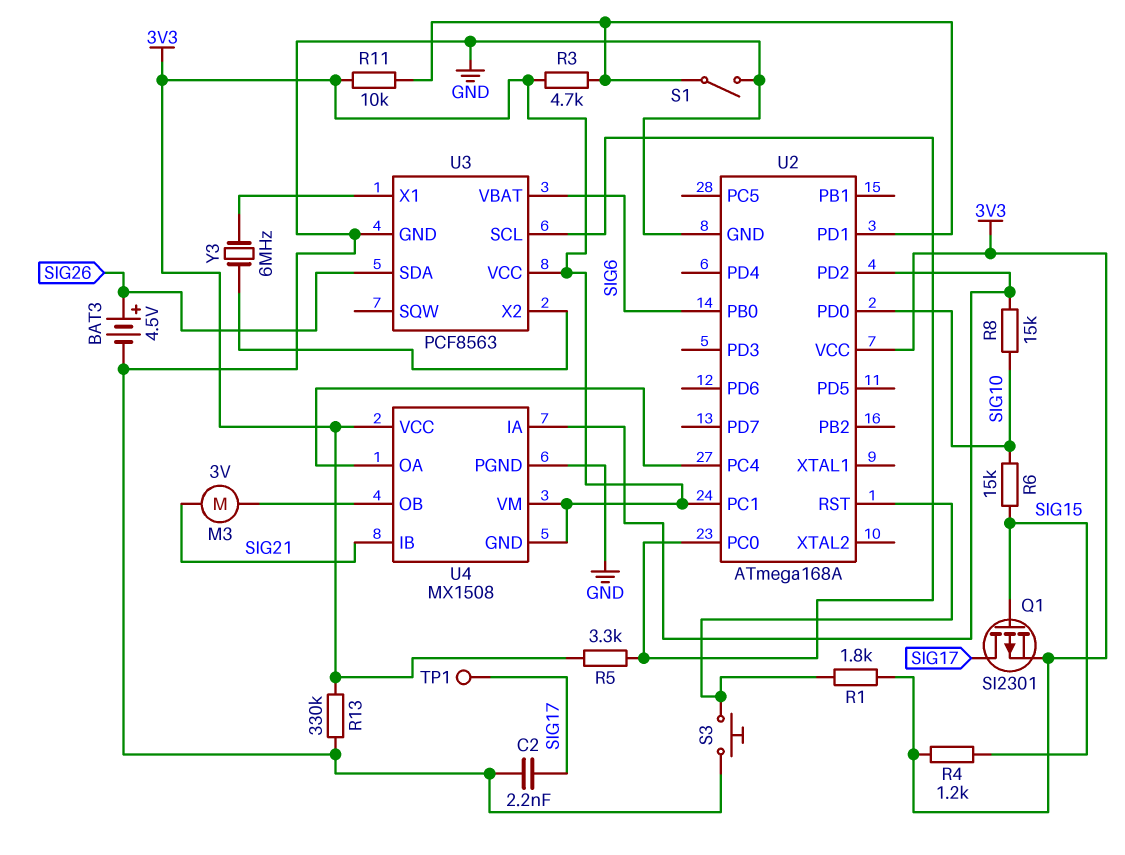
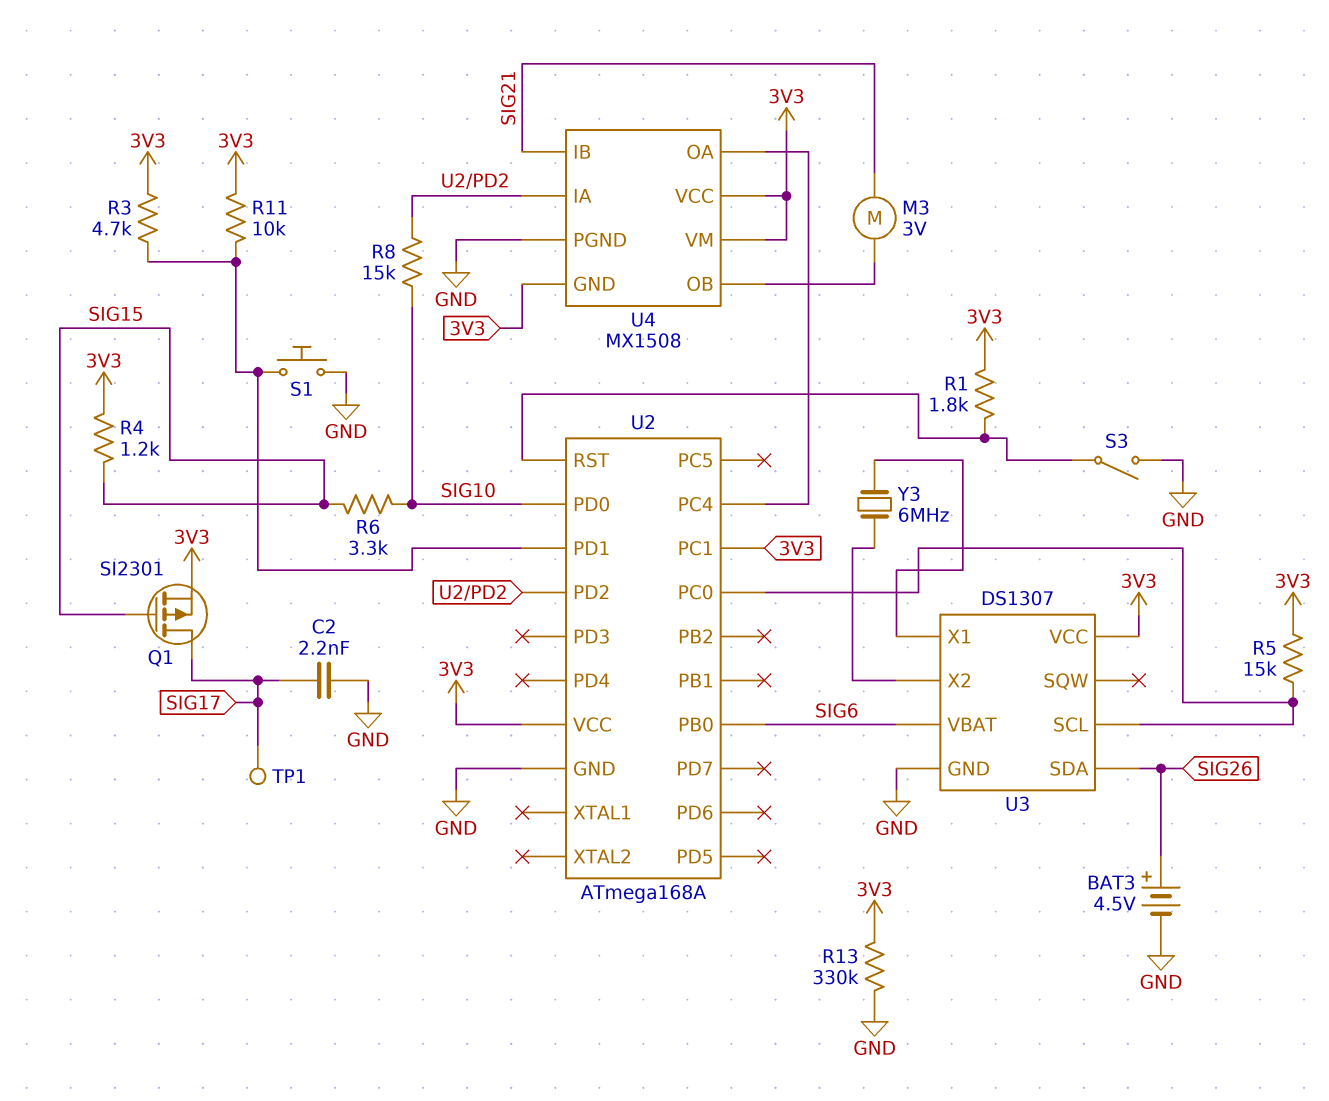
R5: 3.3k (3V3, U2/PC0) -> 15k (3V3, U2/PC0)
R6: 15k (SIG10, SIG15) -> 3.3k (SIG10, SIG15)
S1: switch (GND, U2/PD1) -> button (GND, U2/PD1)
S3: button (GND, U2/RST) -> switch (GND, U2/RST)
U3: PCF8563 -> DS1307

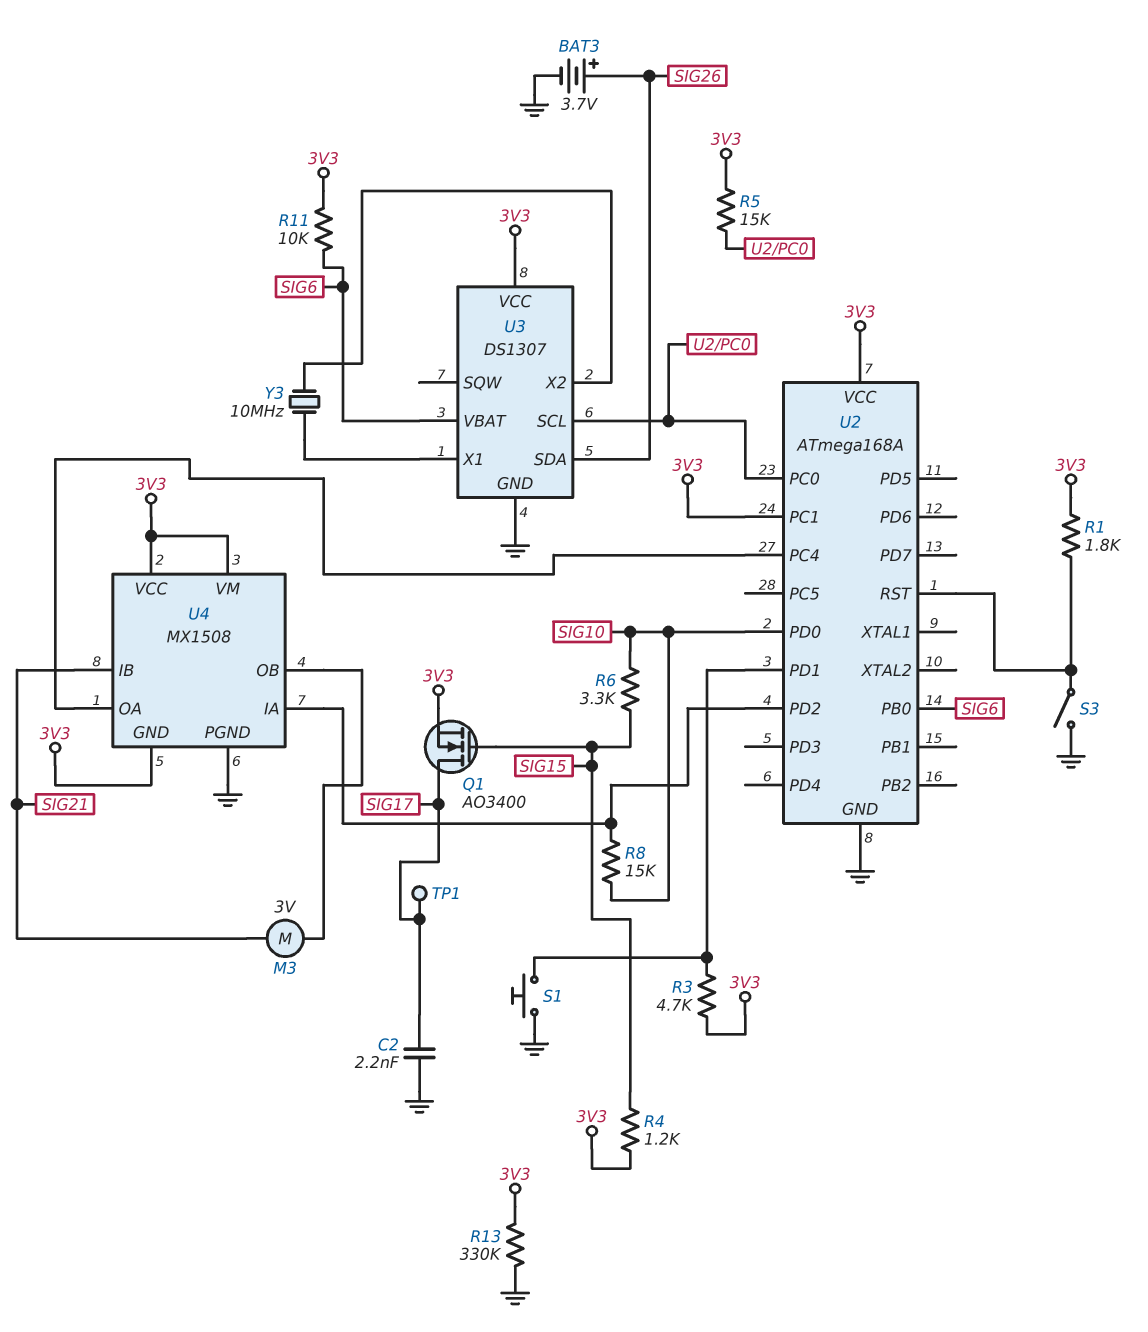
BAT3: 4.5V (plus SIG26, minus GND) -> 3.7V (plus SIG26, minus GND)
Q1: PMOS SI2301 (G SIG15, D SIG17, S 3V3) -> NMOS AO3400 (G SIG15, D SIG17, S 3V3)
R11: 10k (3V3, U2/PD1) -> 10k (3V3, SIG6)
Y3: 6MHz (U3/X1, U3/X2) -> 10MHz (U3/X1, U3/X2)

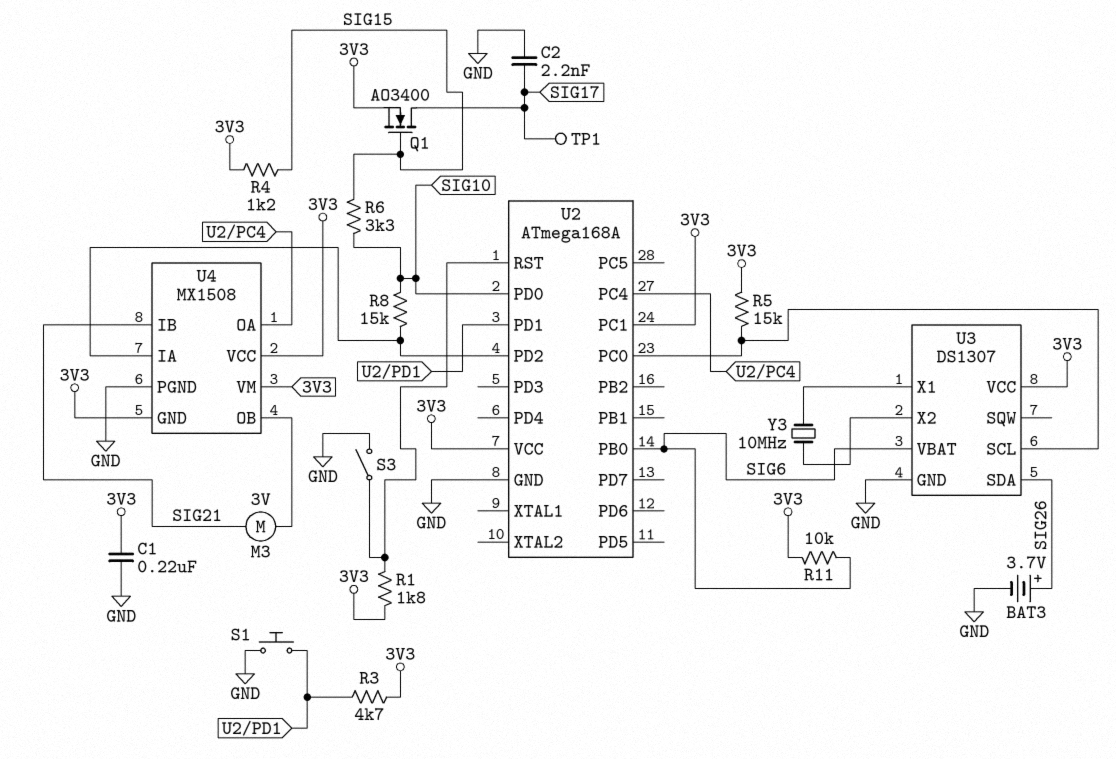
C1: none -> 220nF (3V3, GND)
R13: 330k (3V3, GND) -> none

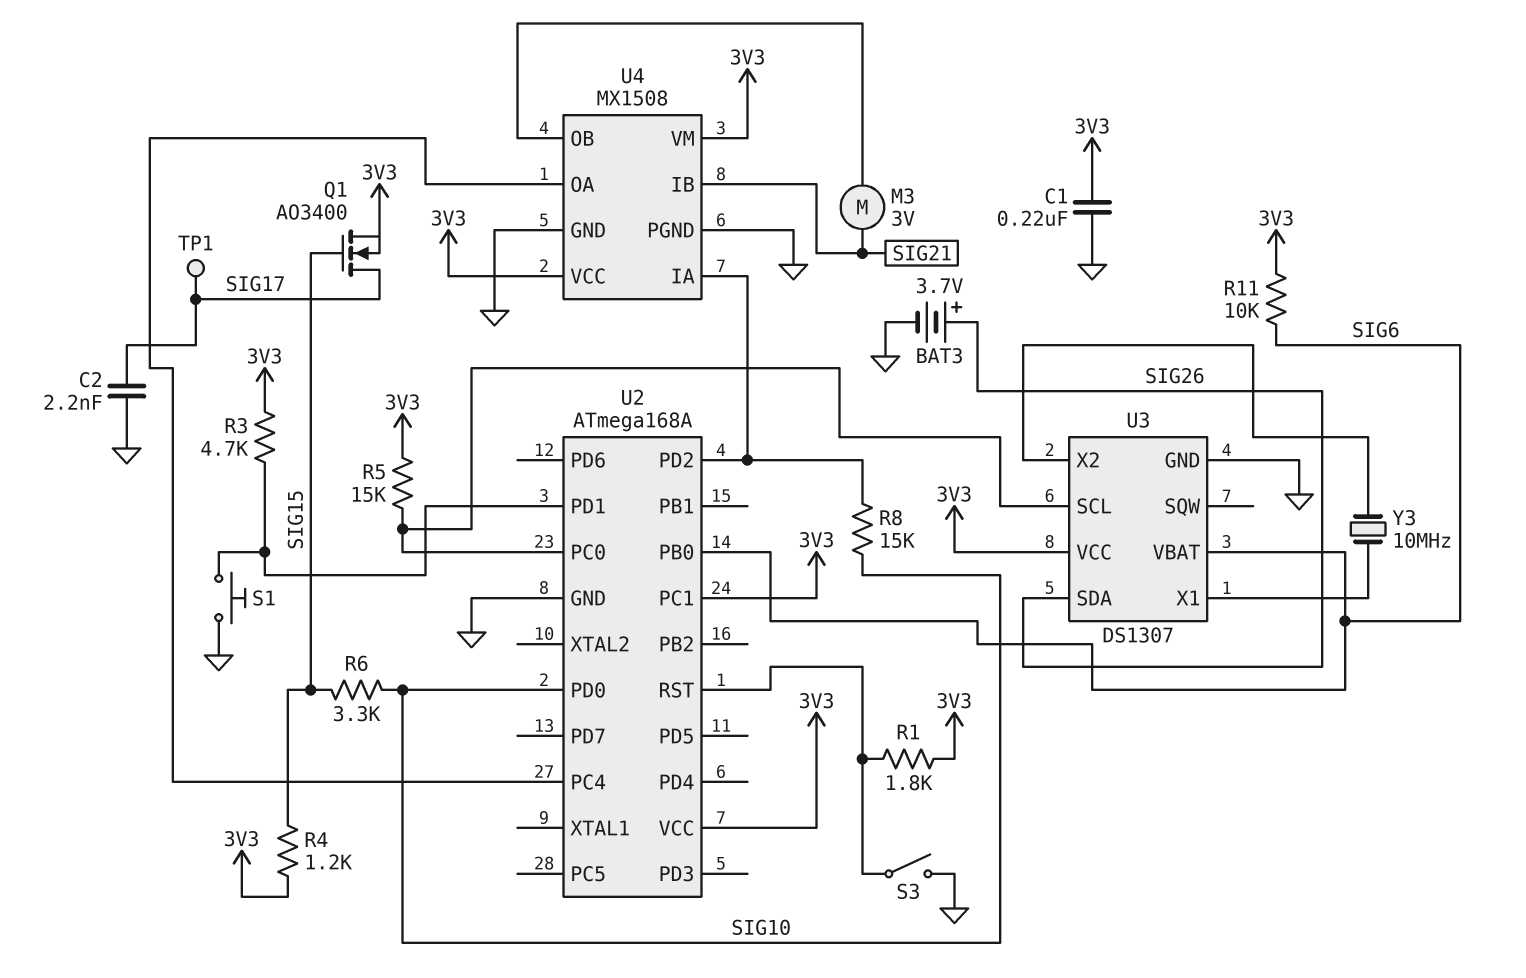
U4 pin GND: 3V3 -> GND

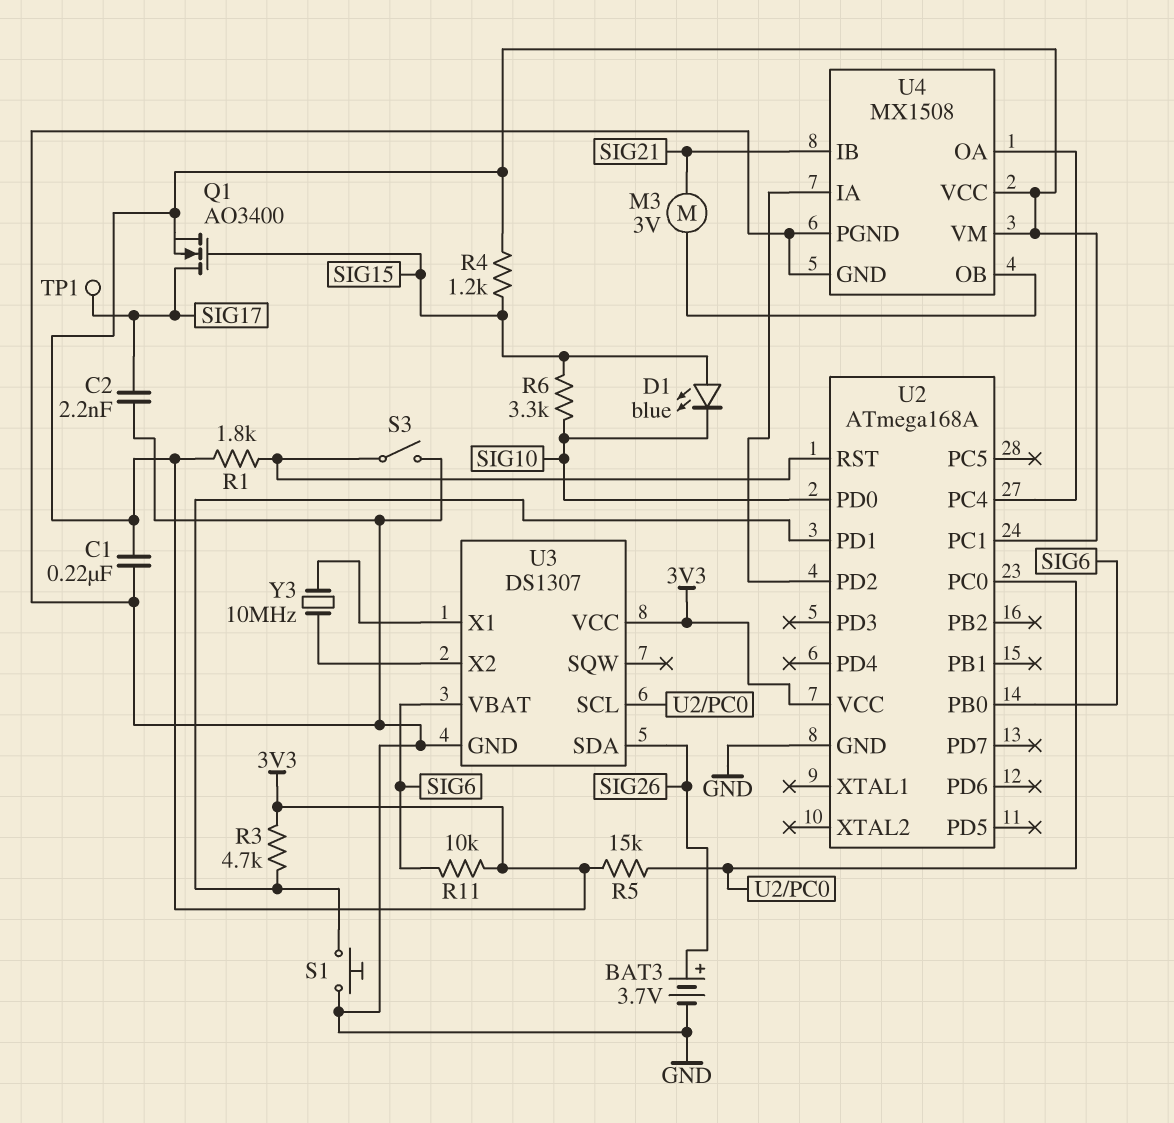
D1: none -> LED blue (A SIG15, K SIG10)
R8: 15k (SIG10, U2/PD2) -> none

